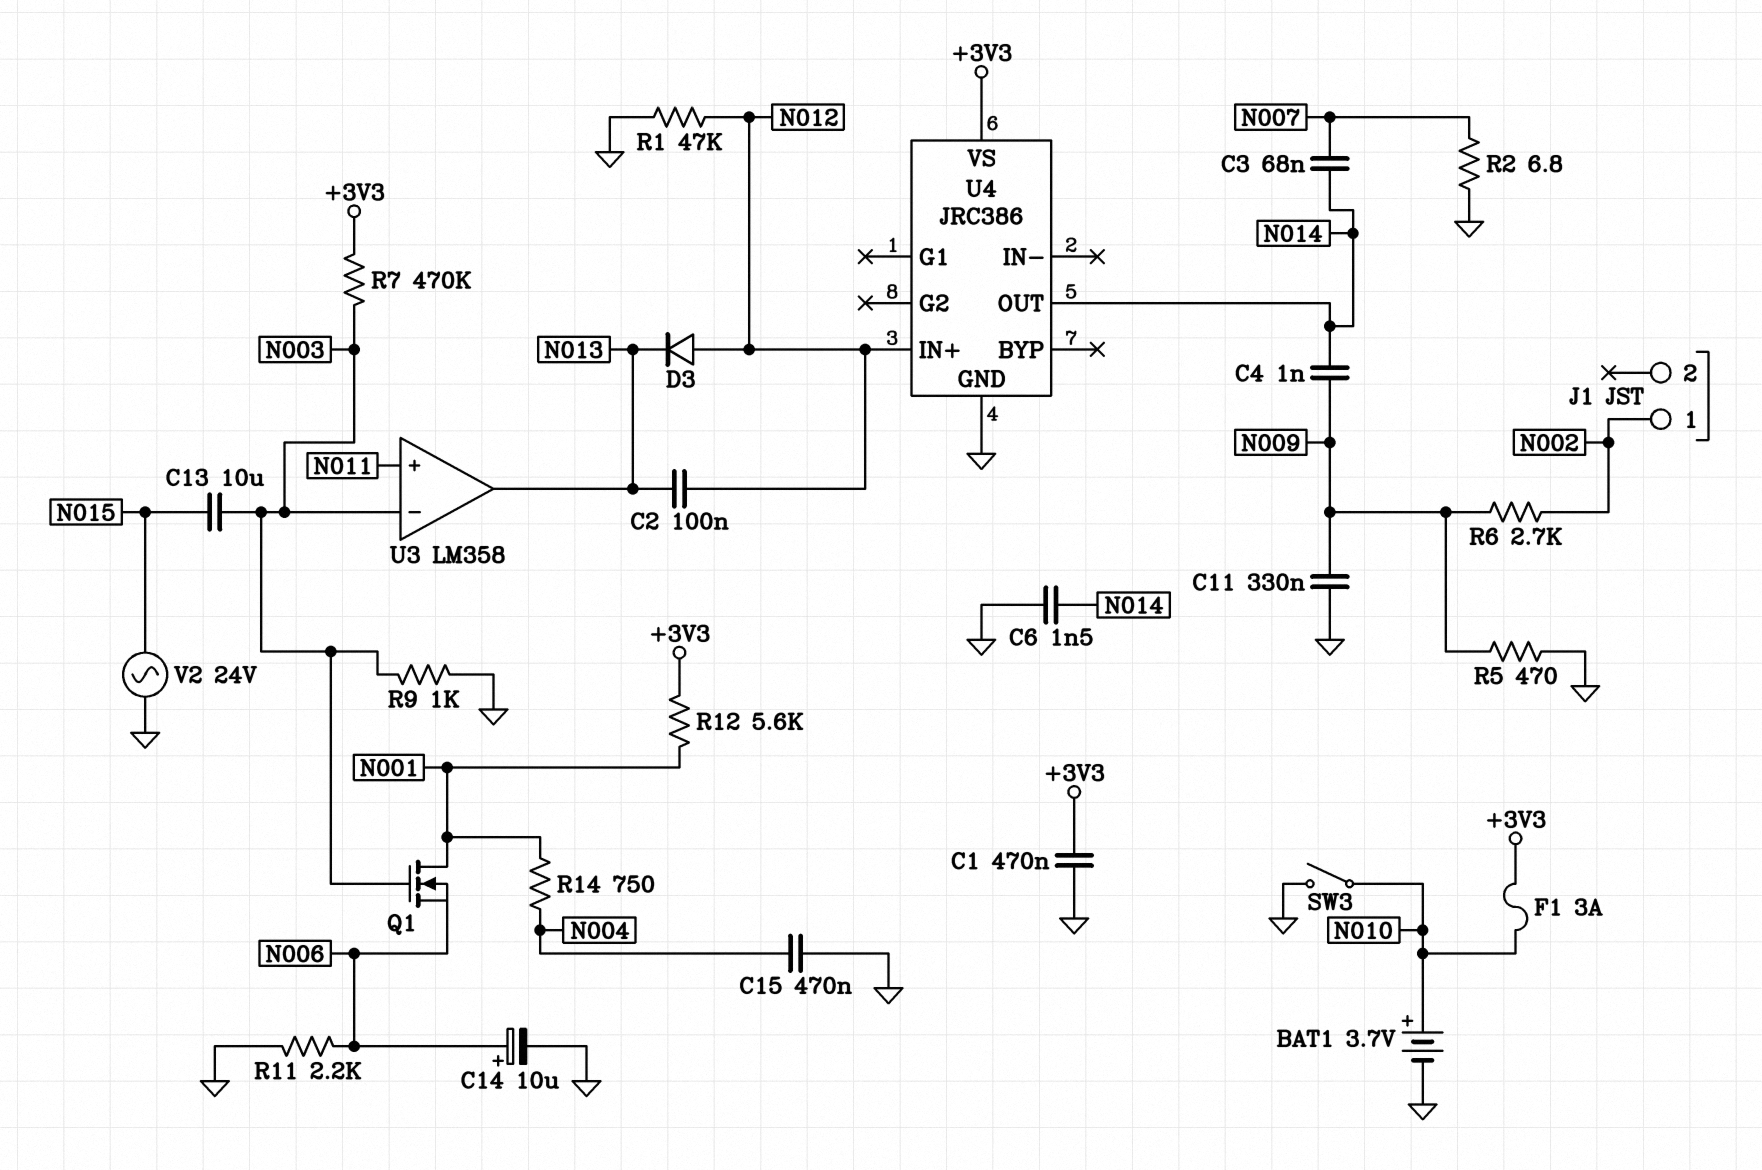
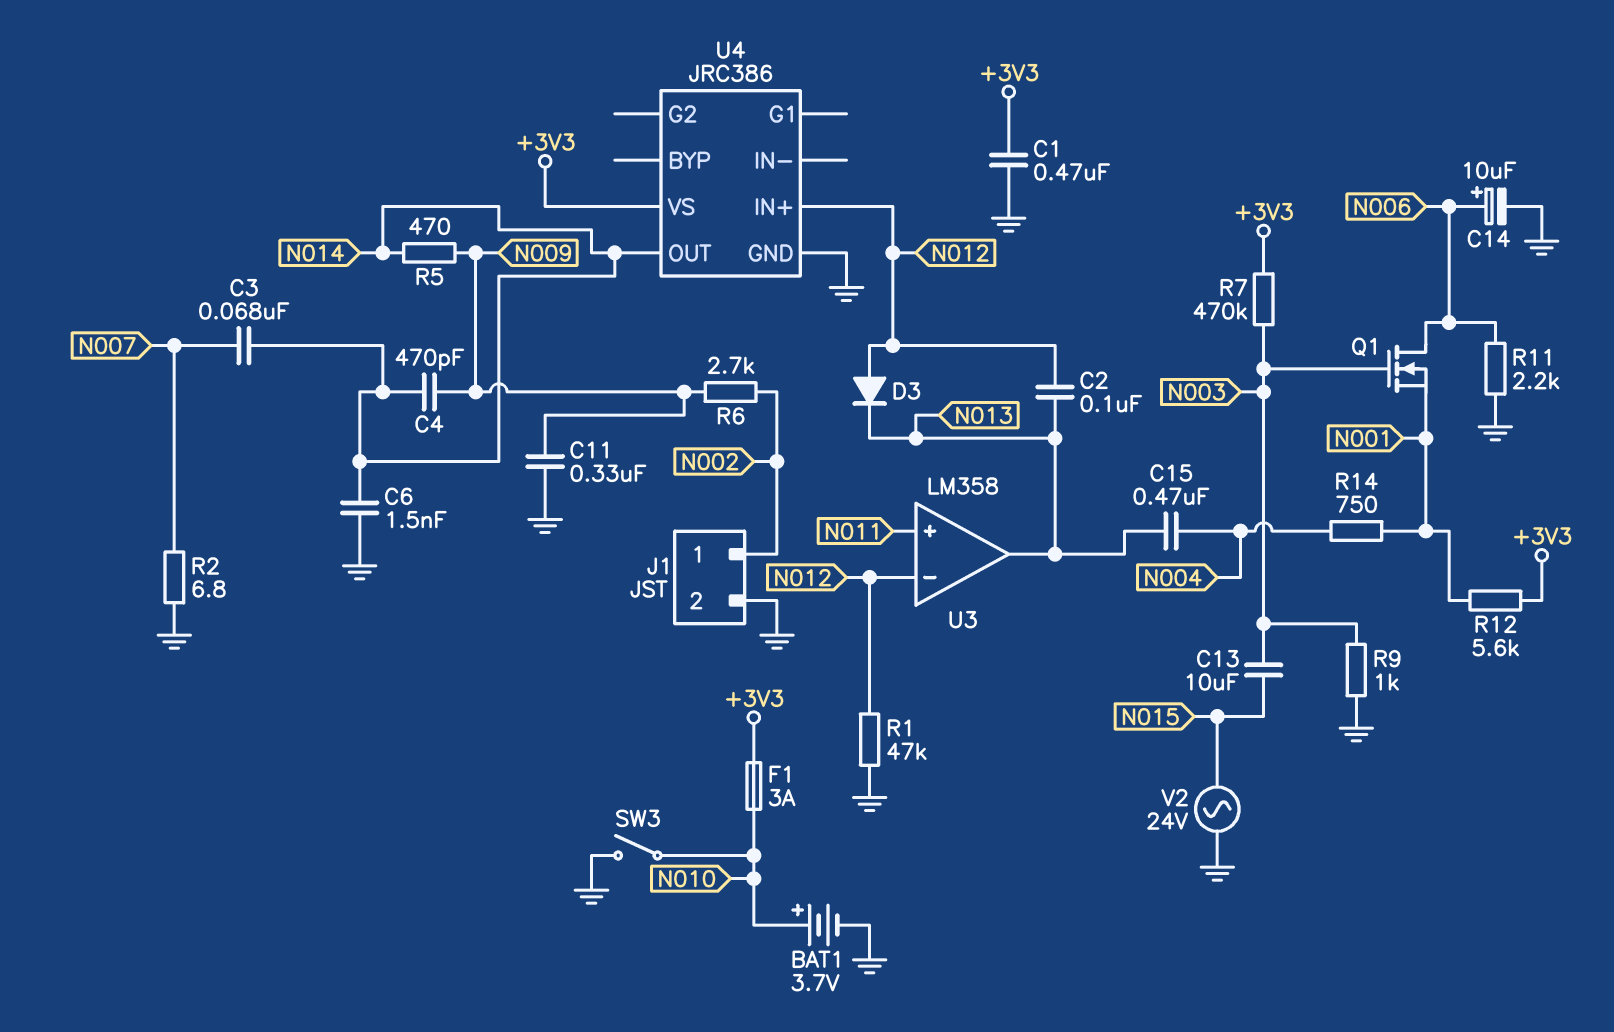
C4: 1nF (N009, N014) -> 470pF (N009, N014)
C15: 470nF (GND, N004) -> 470nF (N004, N013)
J1 pin 2: none -> GND
Q1: NMOS (G N003, D N001, S N006) -> NMOS (G N003, D N006, S N001)
R5: 470 (GND, N009) -> 470 (N009, N014)
U3 pin in-: N003 -> N012

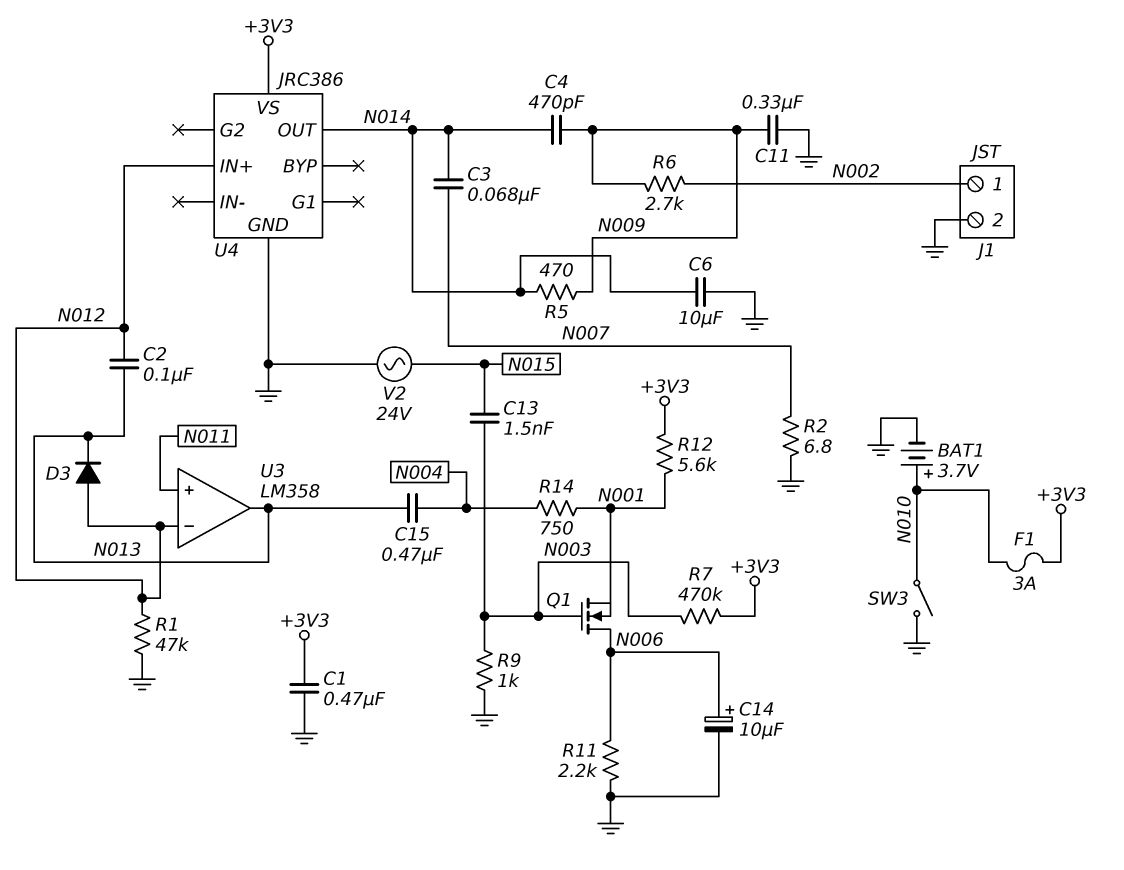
C6: 1.5nF (GND, N014) -> 10uF (GND, N014)
C13: 10uF (N003, N015) -> 1.5nF (N003, N015)

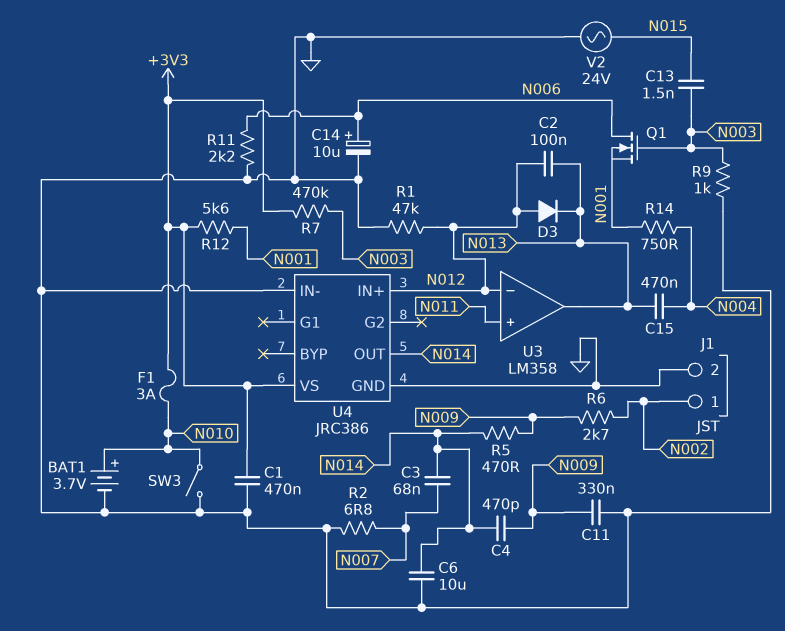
U4 pin IN-: none -> GND

